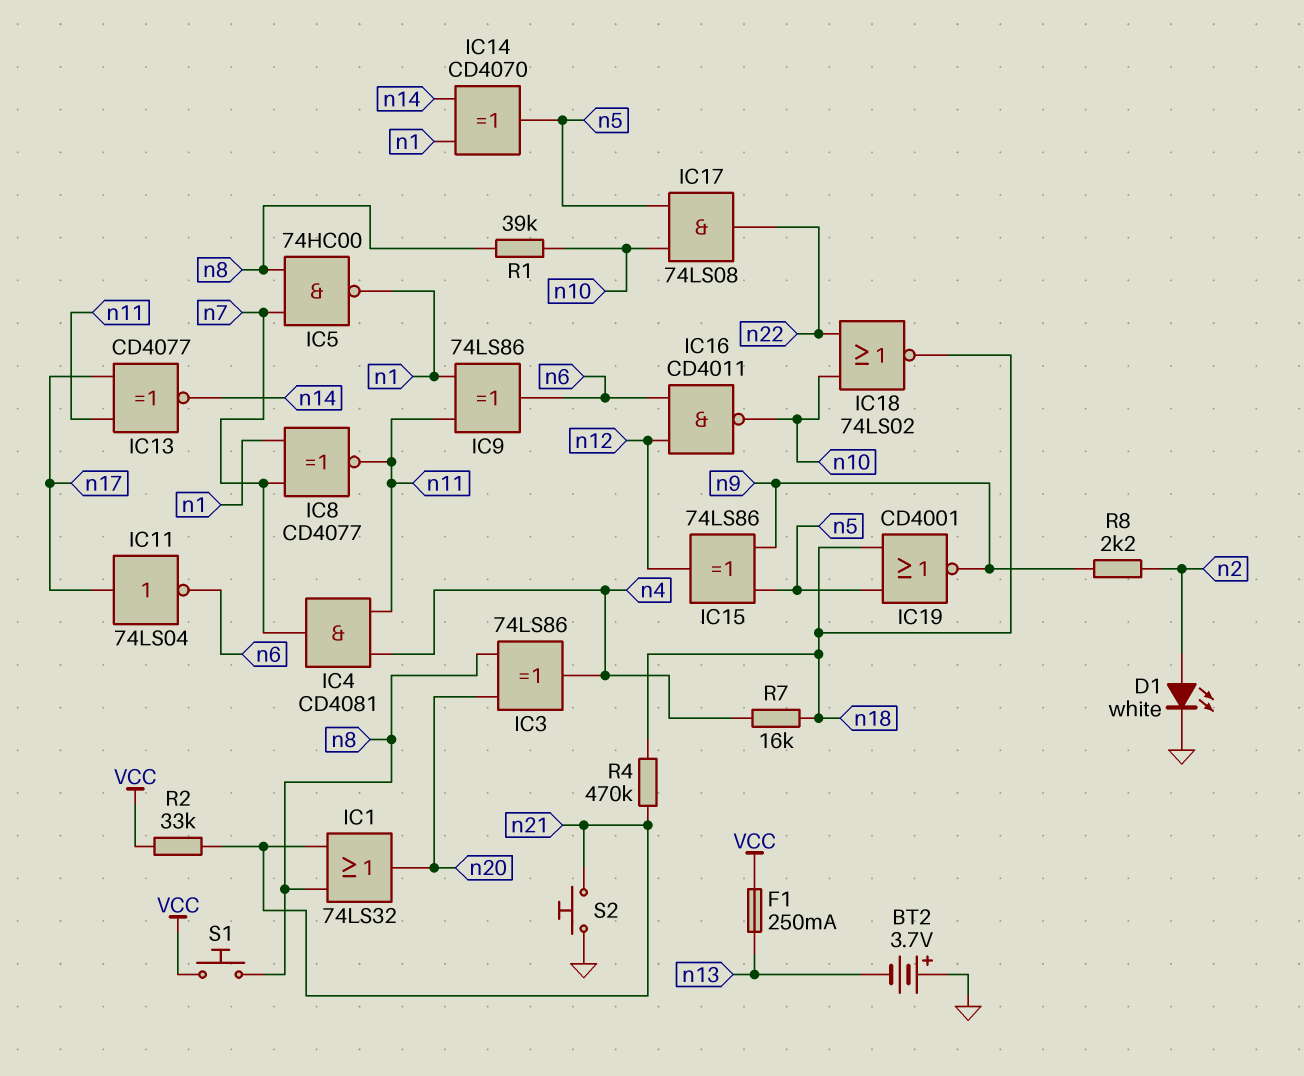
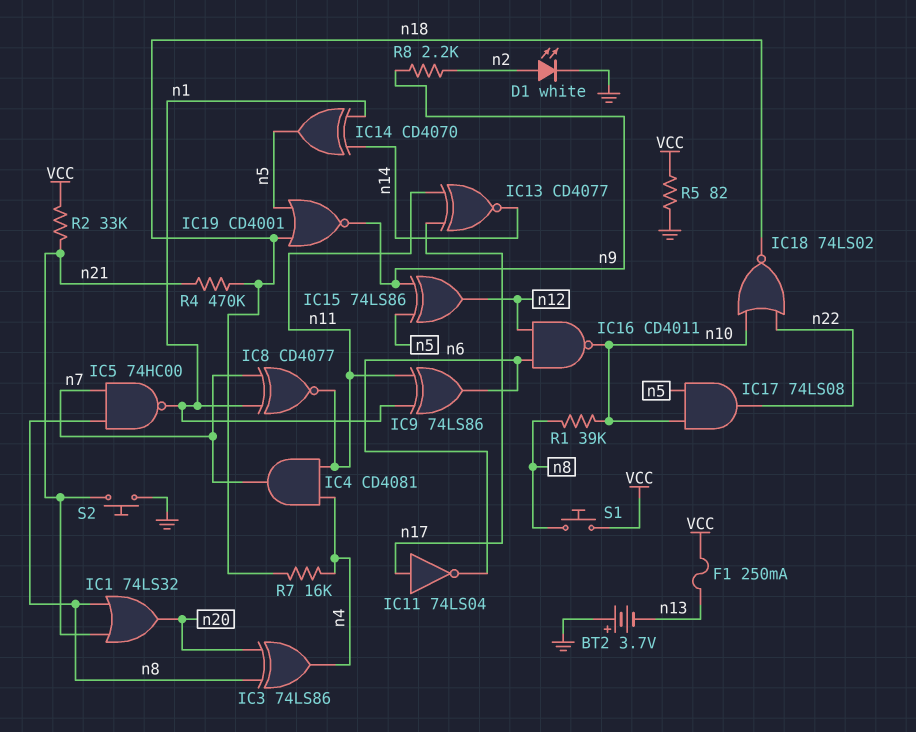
R5: none -> 82 (GND, VCC)

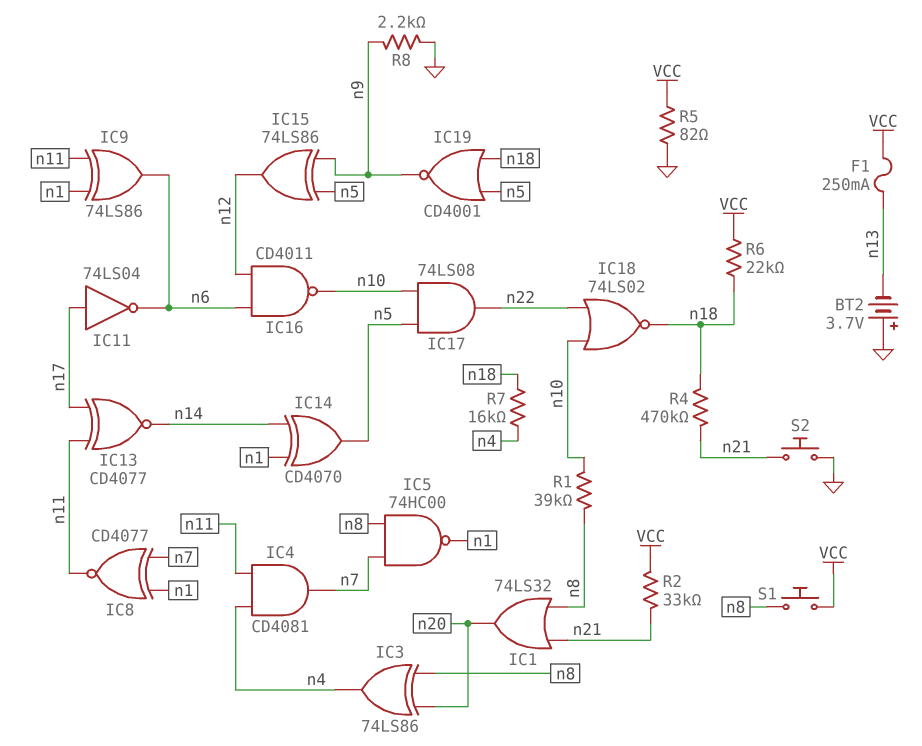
D1: LED white (A n2, K GND) -> none
R6: none -> 22k (VCC, n18)
R8: 2.2k (n2, n9) -> 2.2k (GND, n9)

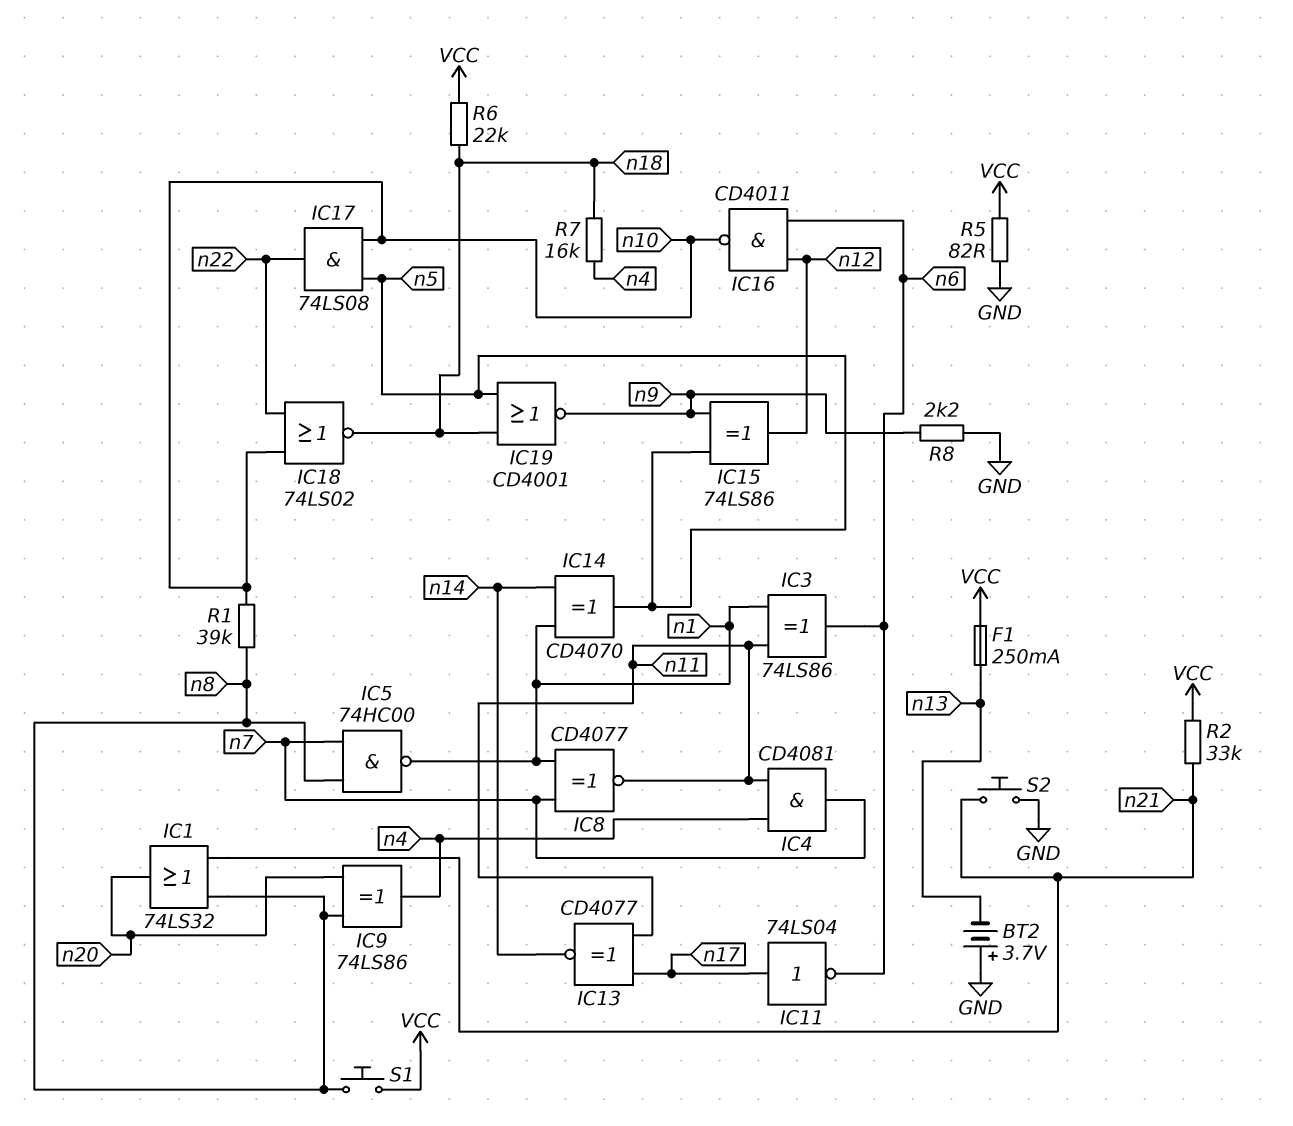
IC3: XOR 74LS86 (in n8, in n20, out n4) -> XOR 74LS86 (in n1, in n11, out n6)
IC9: XOR 74LS86 (in n1, in n11, out n6) -> XOR 74LS86 (in n8, in n20, out n4)
R4: 470k (n18, n21) -> none

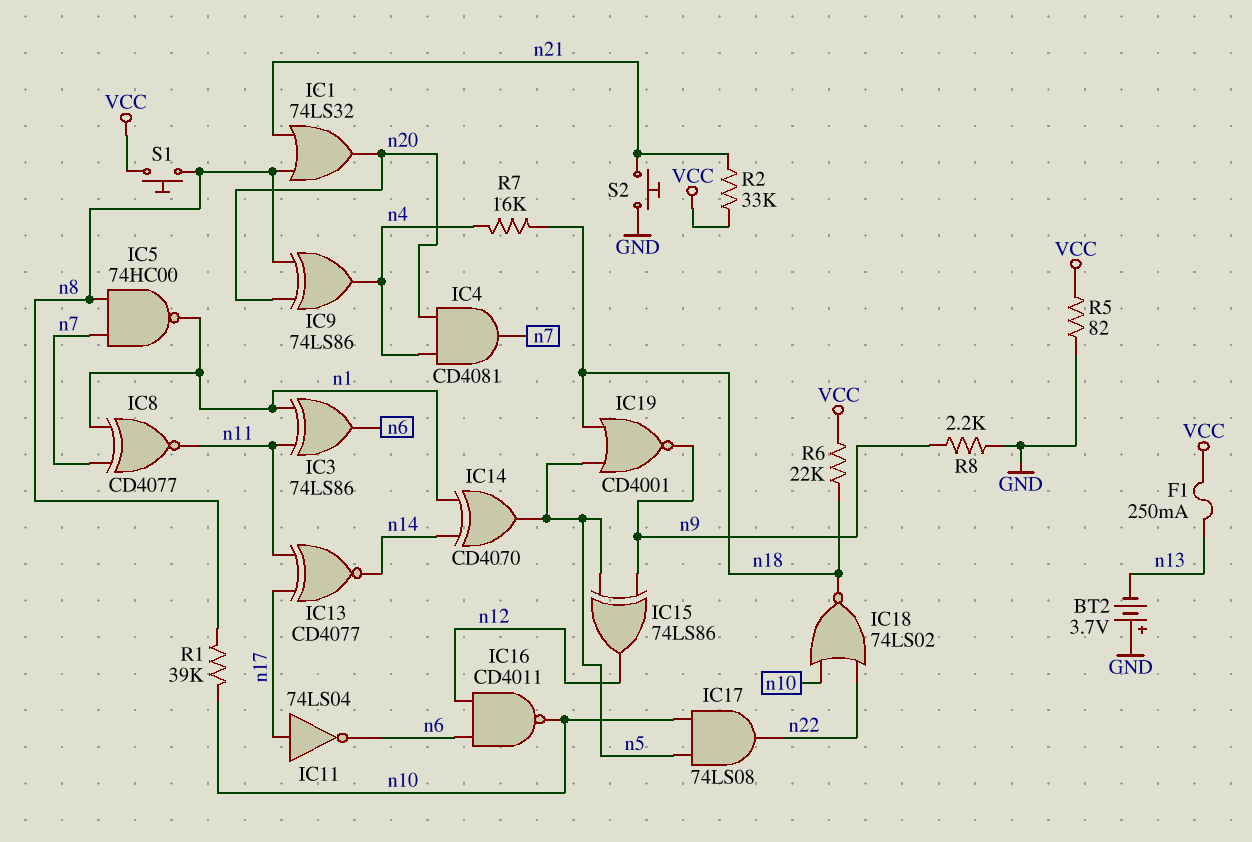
IC4: AND CD4081 (in n4, in n11, out n7) -> AND CD4081 (in n4, in n20, out n7)

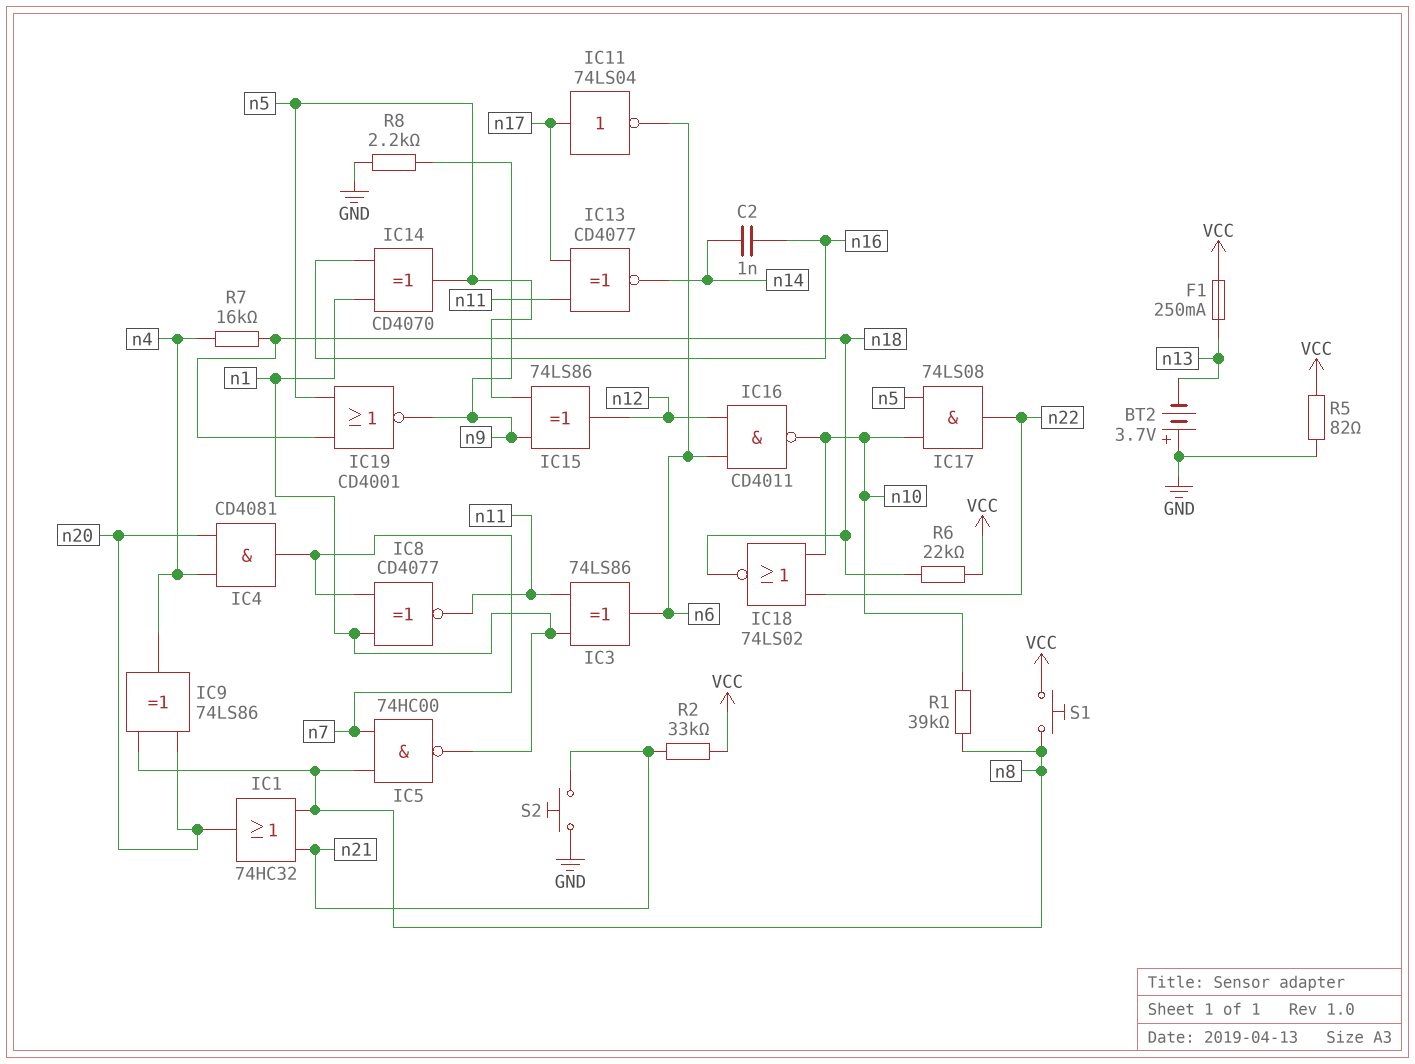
C2: none -> 1nF (n14, n16)
IC1: OR 74LS32 (in n8, in n21, out n20) -> OR 74HC32 (in n8, in n21, out n20)
IC14: XOR CD4070 (in n1, in n14, out n5) -> XOR CD4070 (in n1, in n16, out n5)

